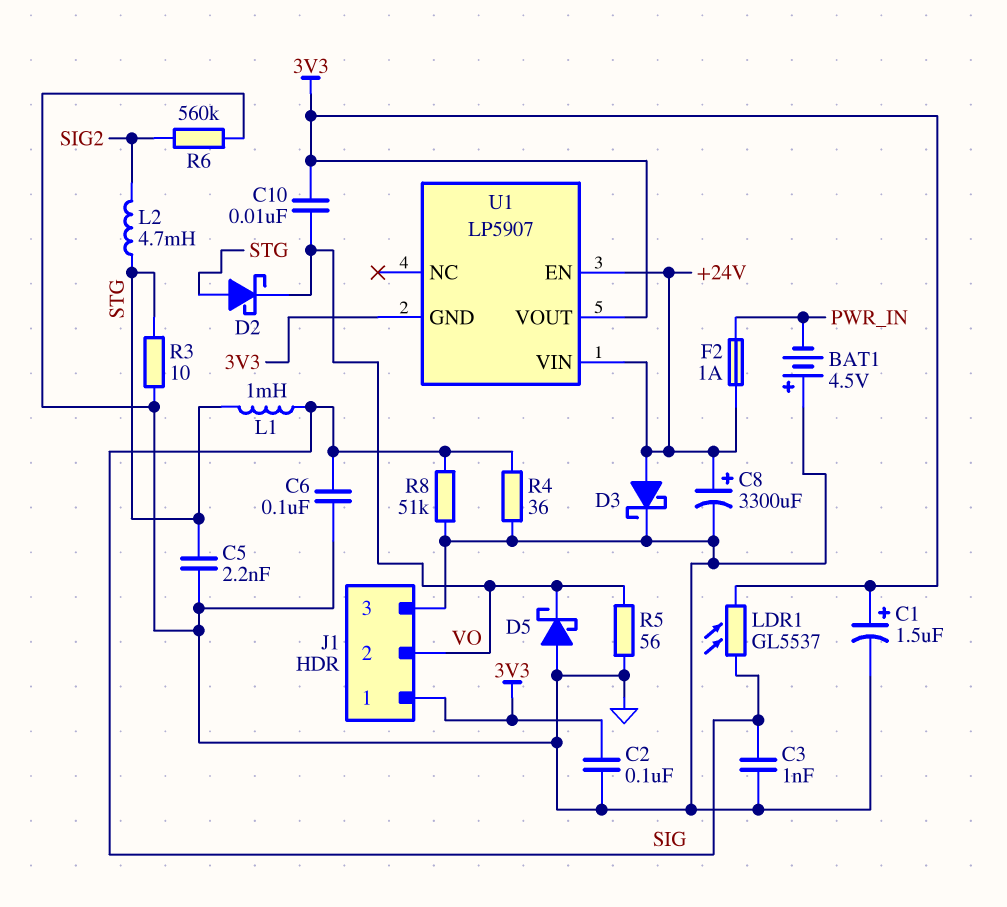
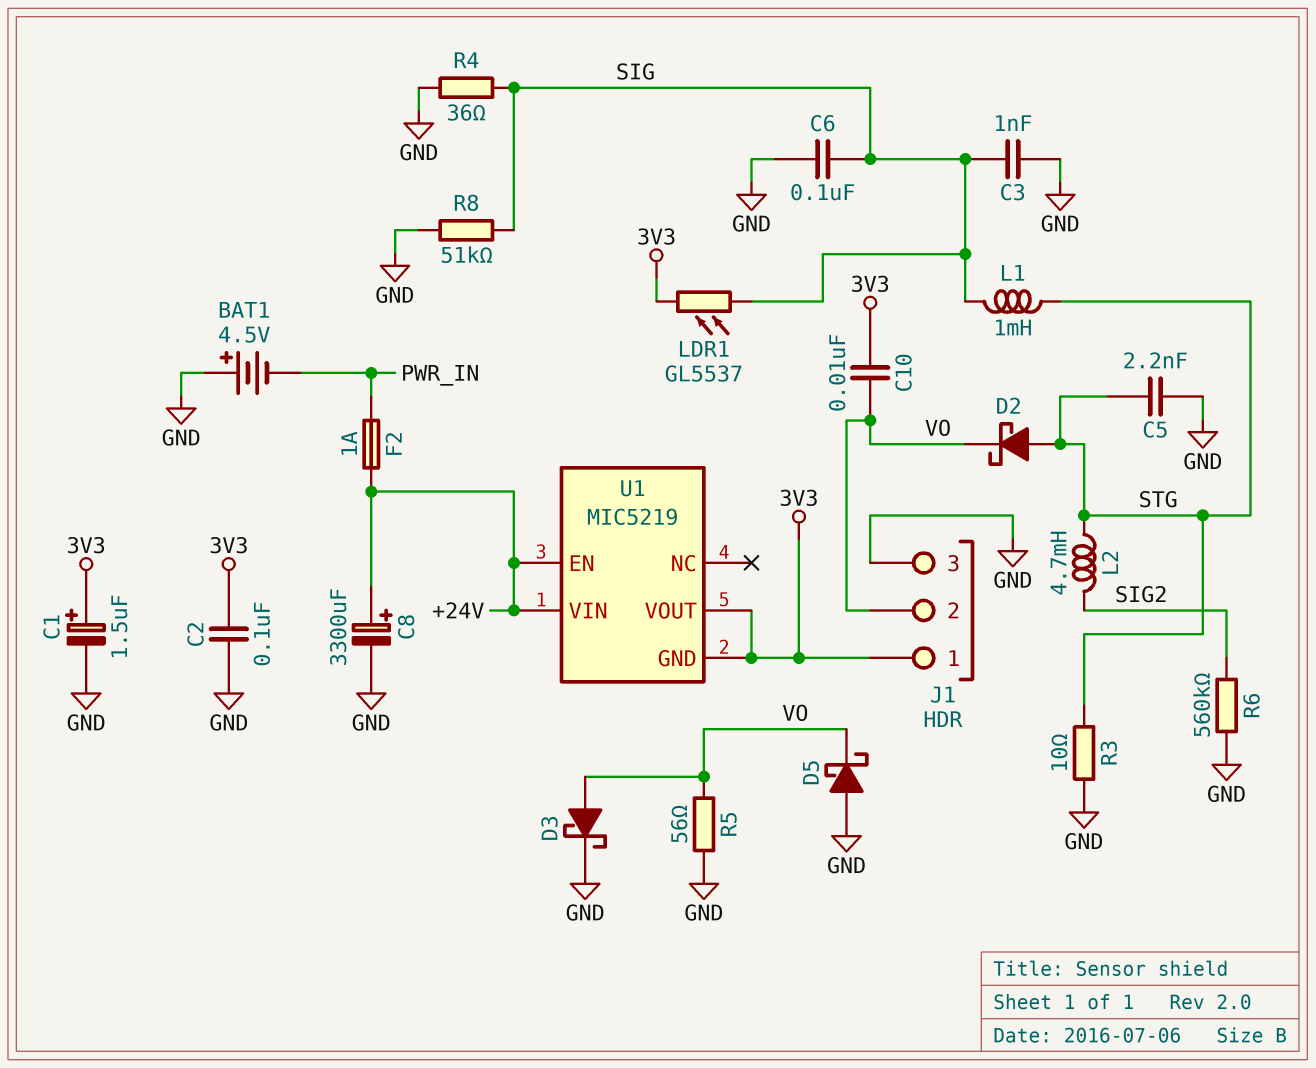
D3: schottky (A +24V, K GND) -> schottky (A VO, K GND)
U1: LP5907 -> MIC5219

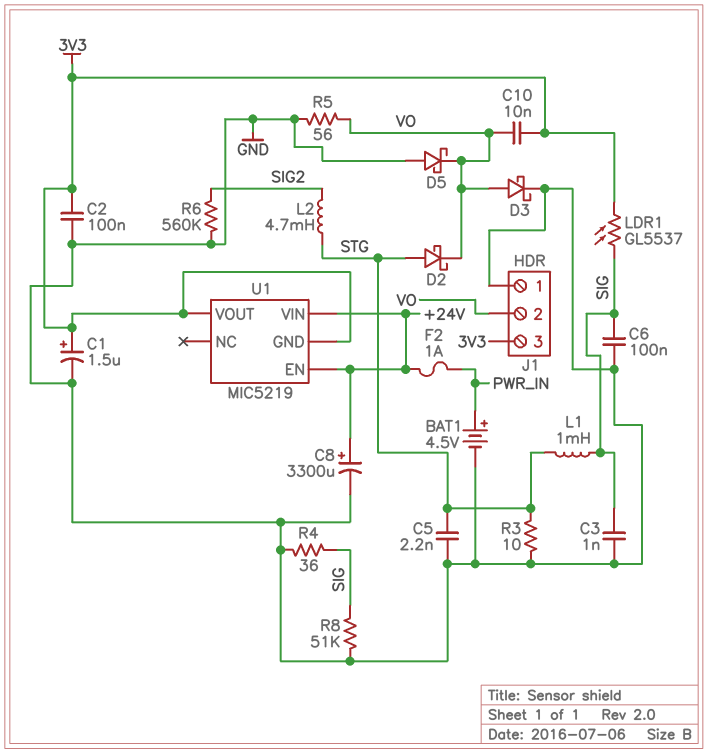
BAT1: 4.5V (plus GND, minus PWR_IN) -> 4.5V (plus PWR_IN, minus GND)
J1 pin 1: 3V3 -> GND
J1 pin 3: GND -> 3V3

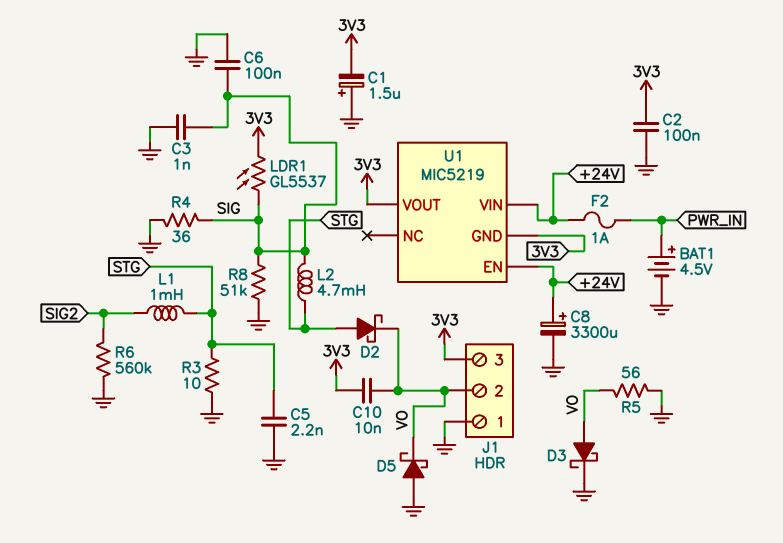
C1: 1.5uF (plus 3V3, minus GND) -> 1.5uF (plus GND, minus 3V3)
L1: 1mH (SIG, STG) -> 1mH (SIG2, STG)
L2: 4.7mH (SIG2, STG) -> 4.7mH (SIG, STG)

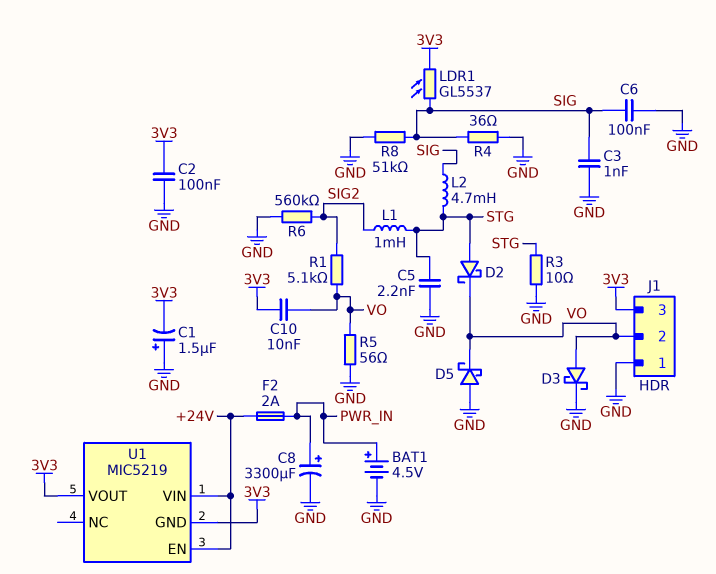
C8: 3300uF (plus +24V, minus GND) -> 3300uF (plus PWR_IN, minus GND)
F2: 1A (+24V, PWR_IN) -> 2A (+24V, PWR_IN)
R1: none -> 5.1k (SIG2, VO)

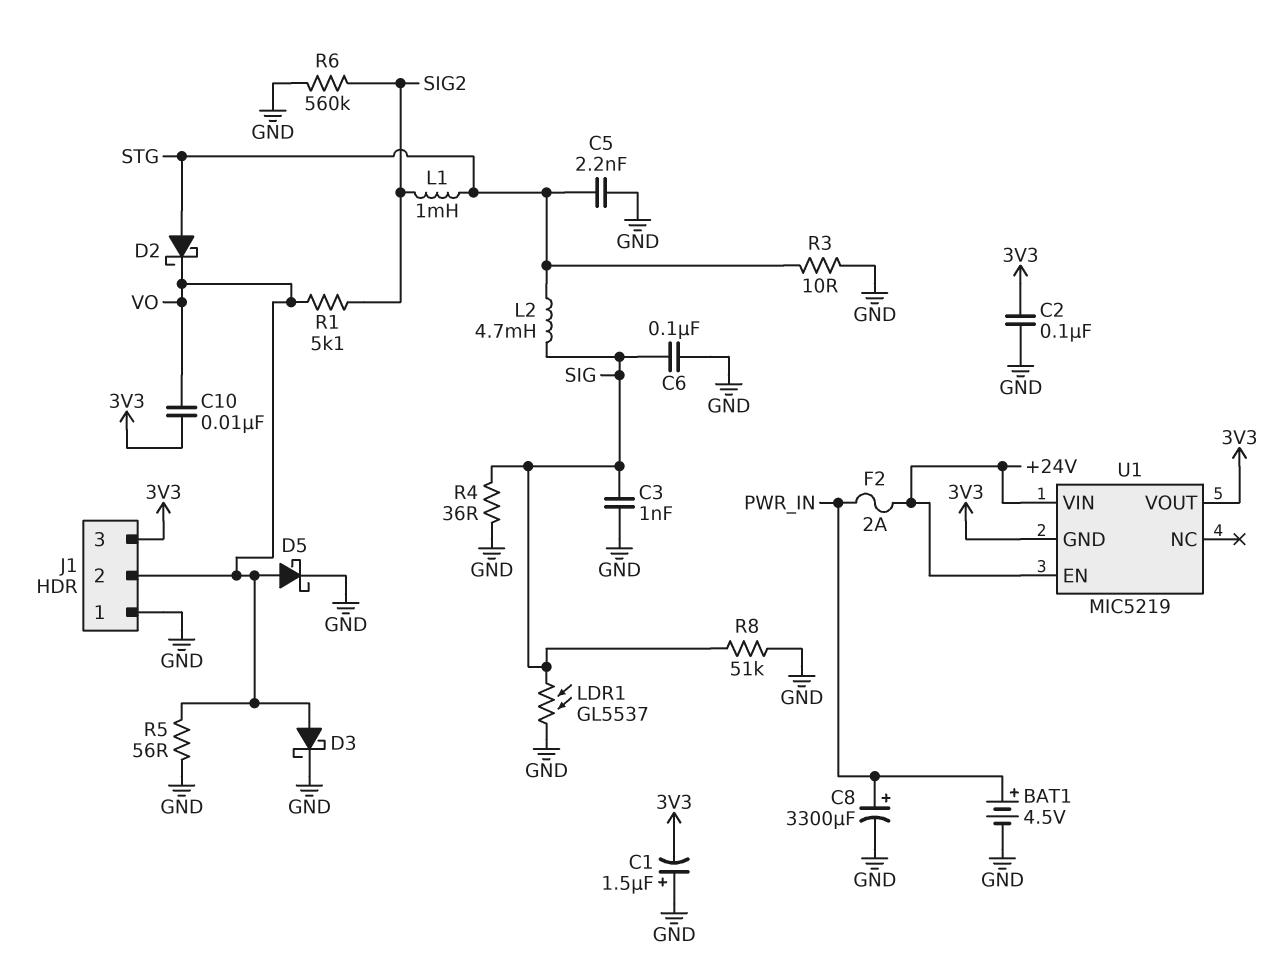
D5: schottky (A GND, K VO) -> schottky (A VO, K GND)
LDR1: GL5537 (3V3, SIG) -> GL5537 (GND, SIG)

